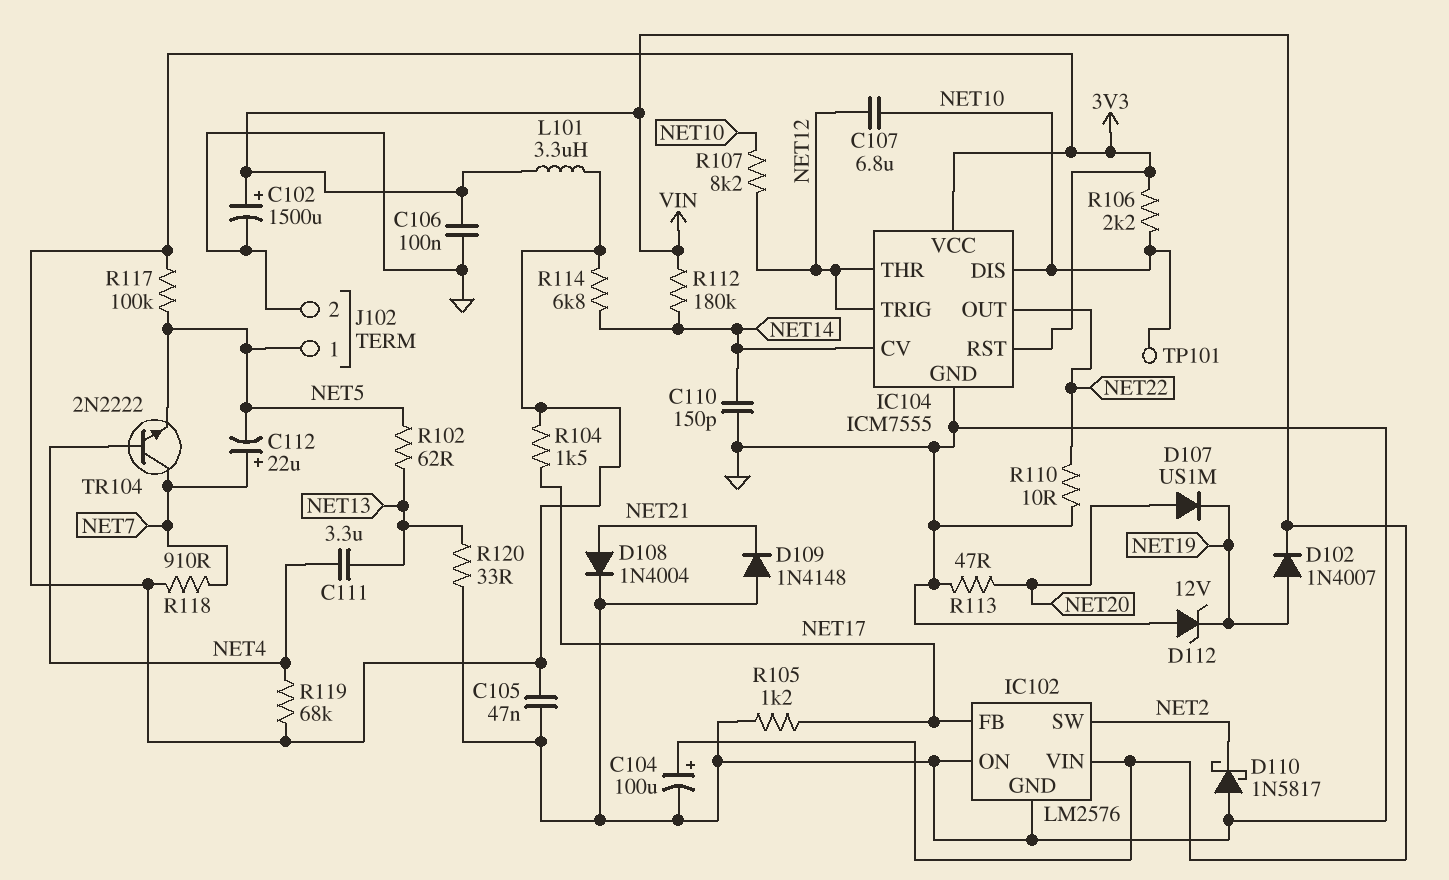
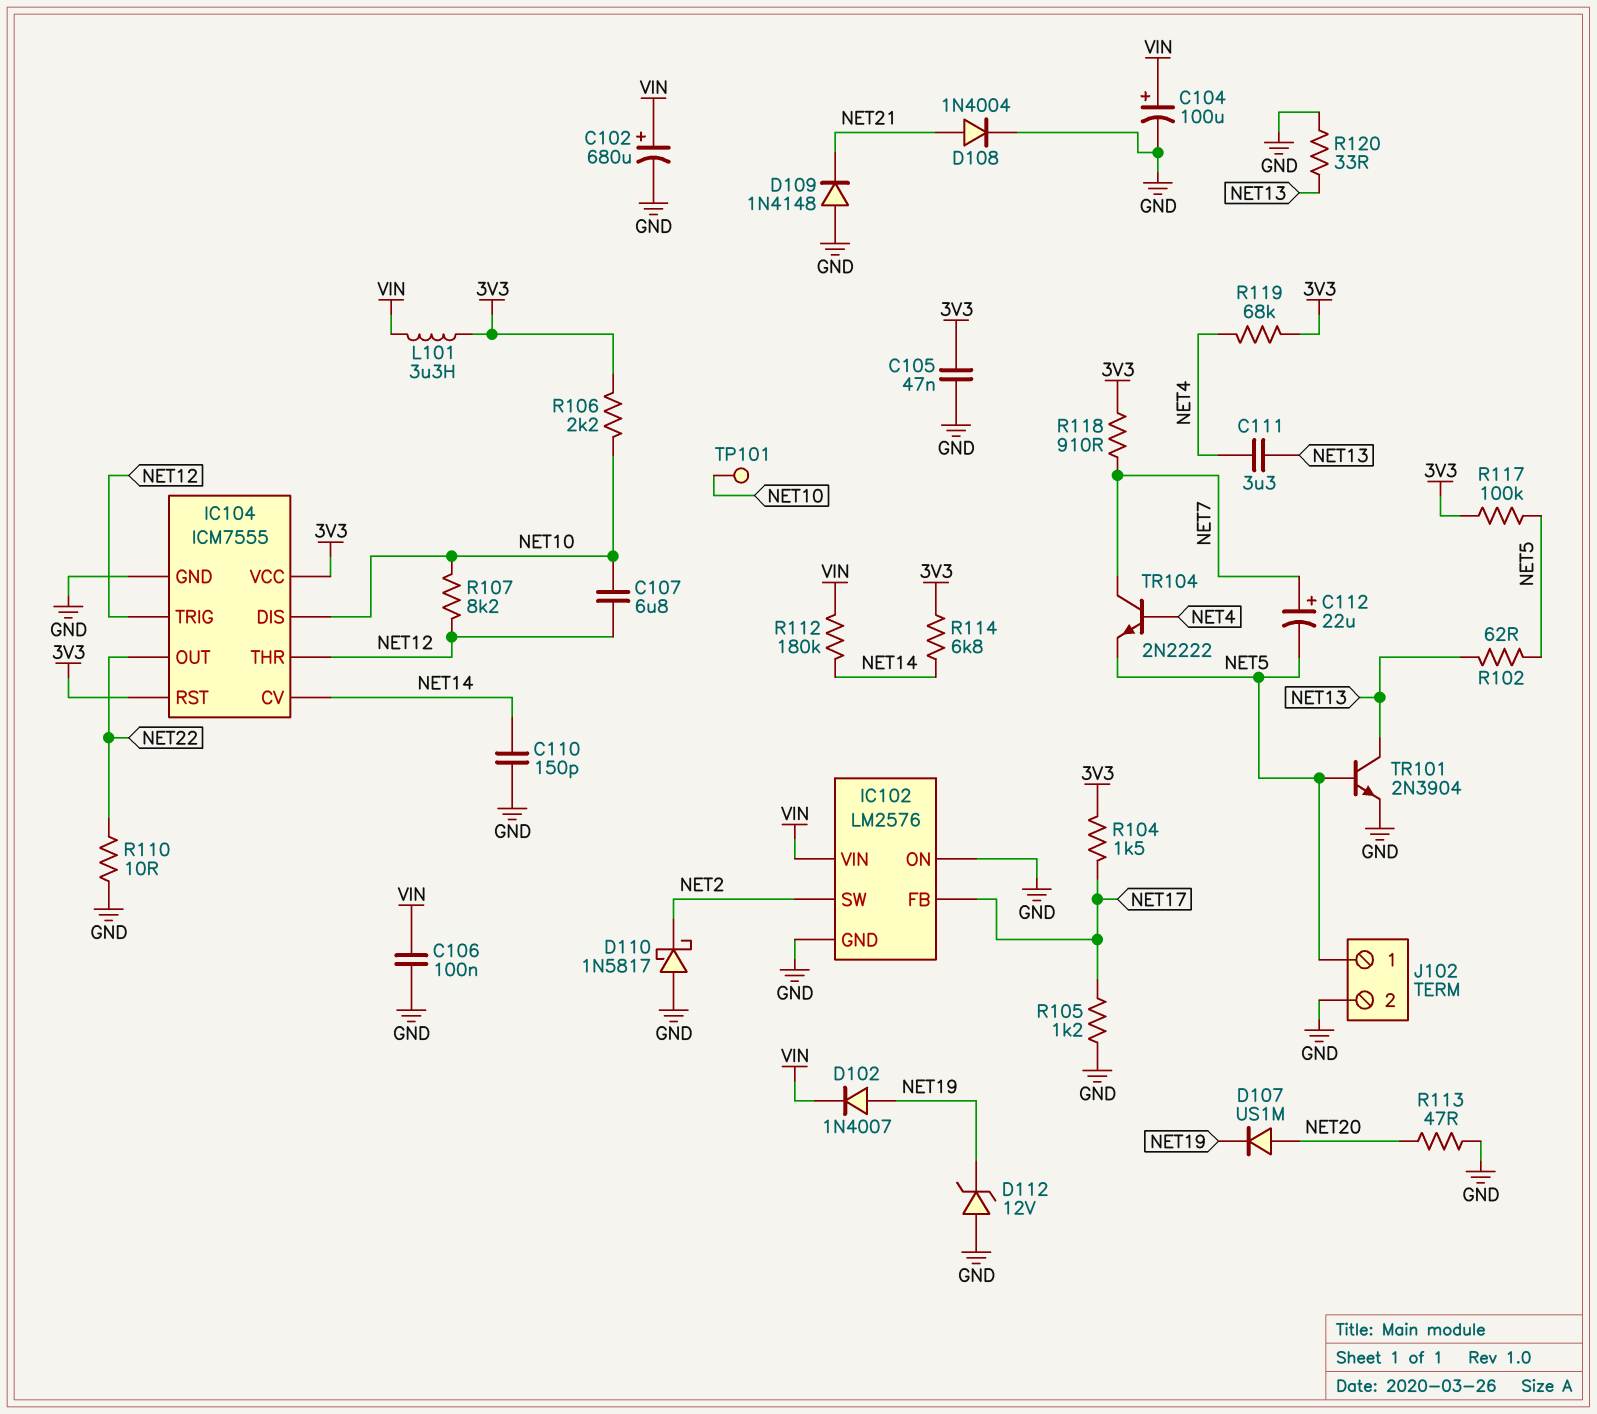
C102: 1500uF (plus VIN, minus GND) -> 680uF (plus VIN, minus GND)
TR101: none -> NPN 2N3904 (B NET5, C NET13, E GND)

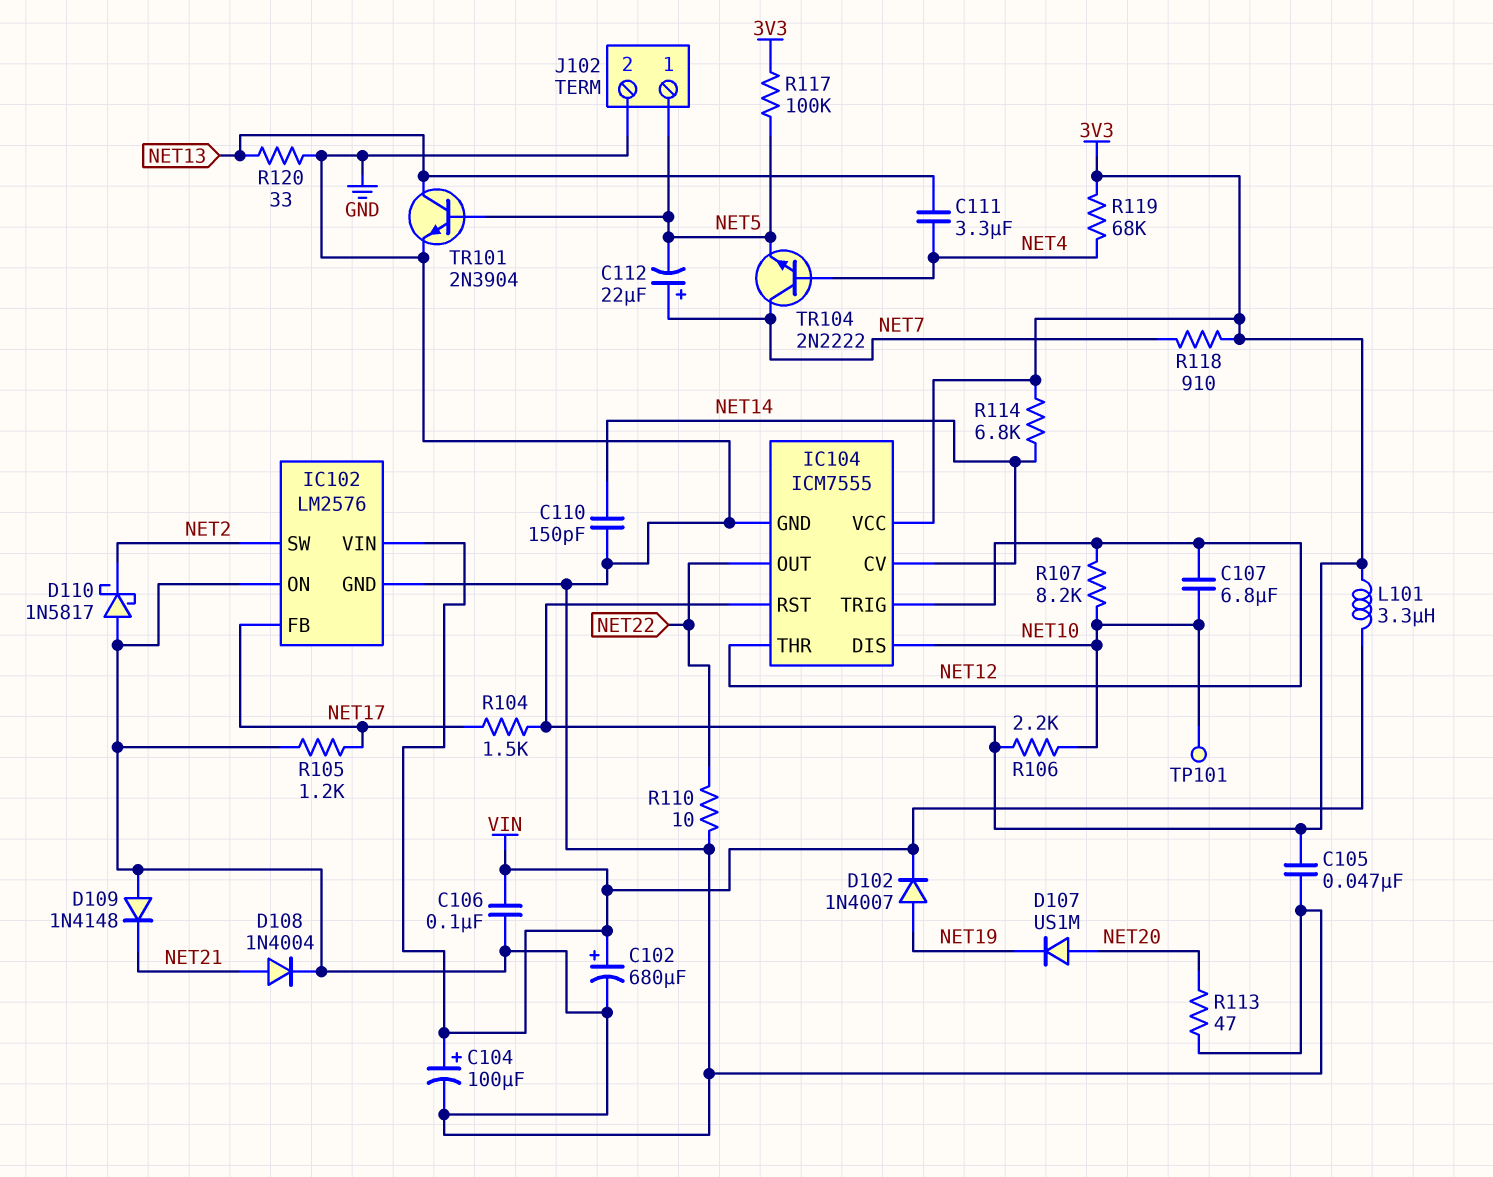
D112: zener 12V (A GND, K NET19) -> none
R102: 62 (NET5, NET13) -> none
R112: 180k (NET14, VIN) -> none

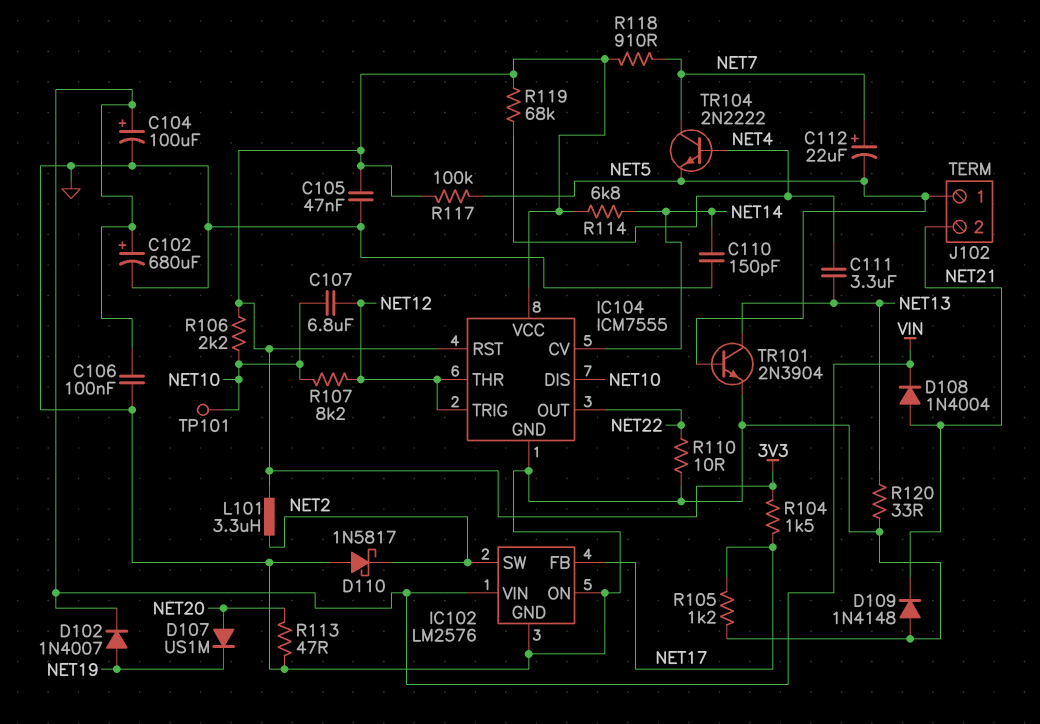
D108: diode 1N4004 (A NET21, K GND) -> diode 1N4004 (A NET21, K VIN)
J102 pin 2: GND -> NET21
L101: 3.3uH (3V3, VIN) -> 3.3uH (3V3, NET2)

